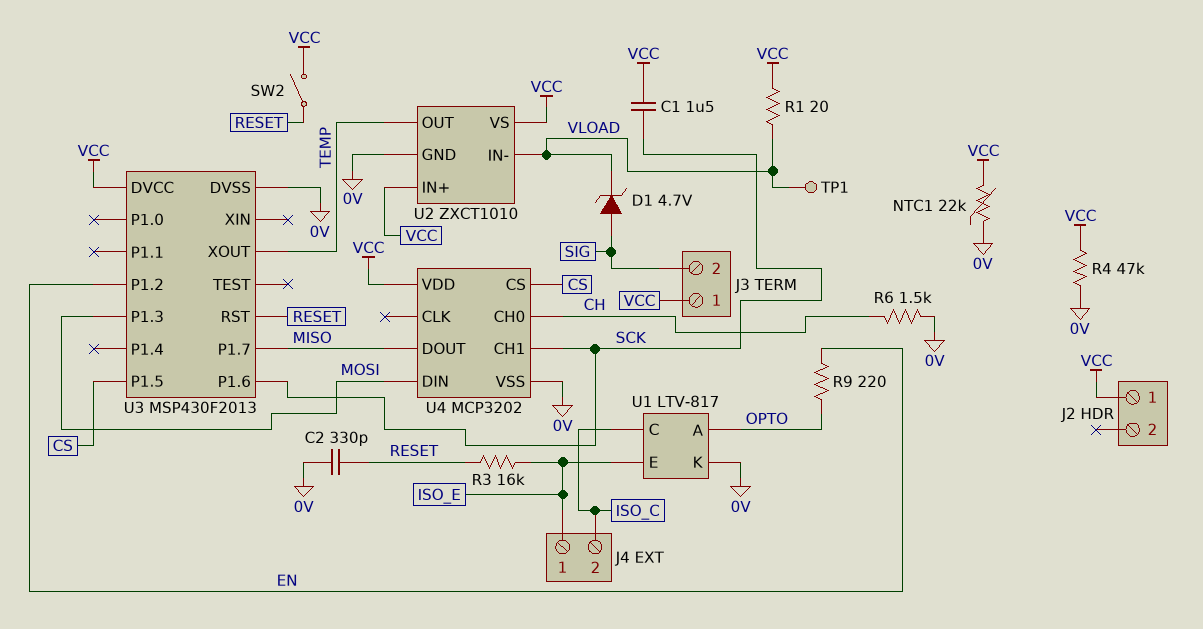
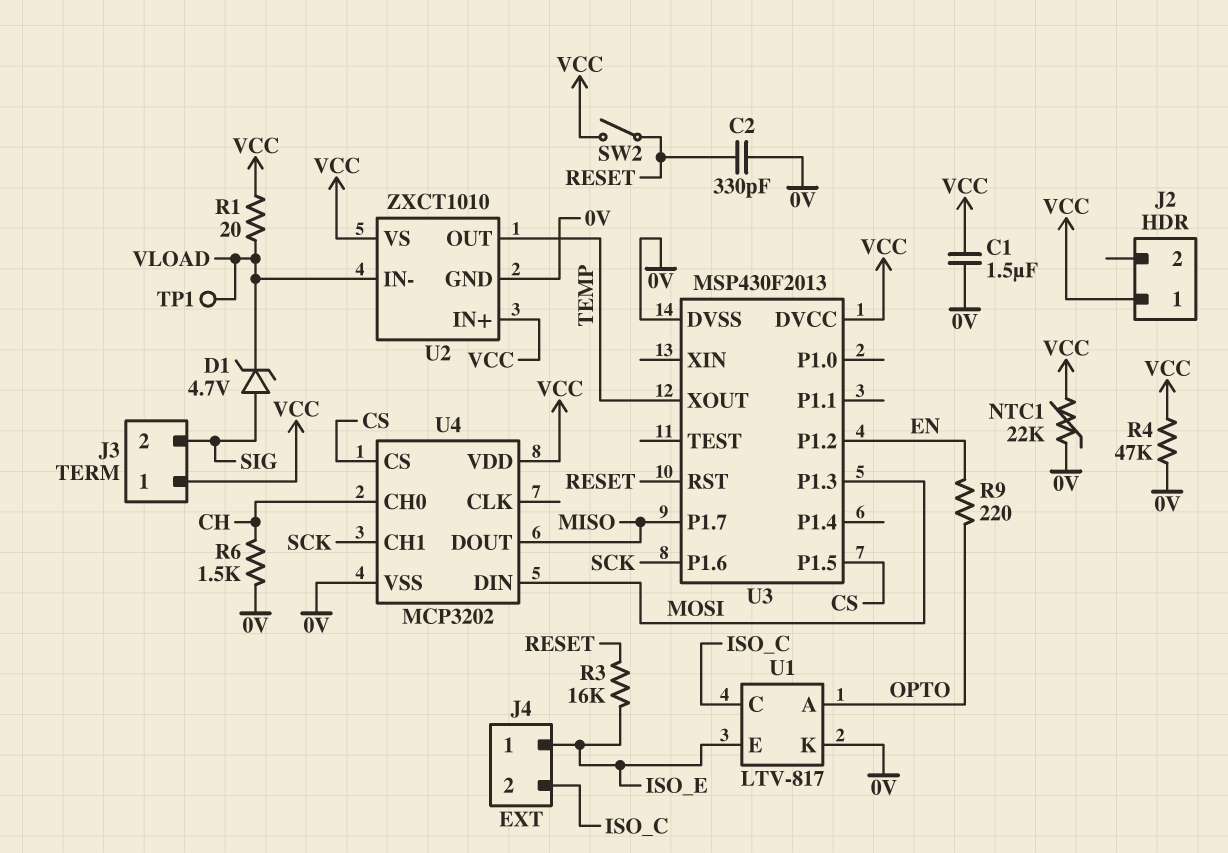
C1: 1.5uF (SCK, VCC) -> 1.5uF (0V, VCC)

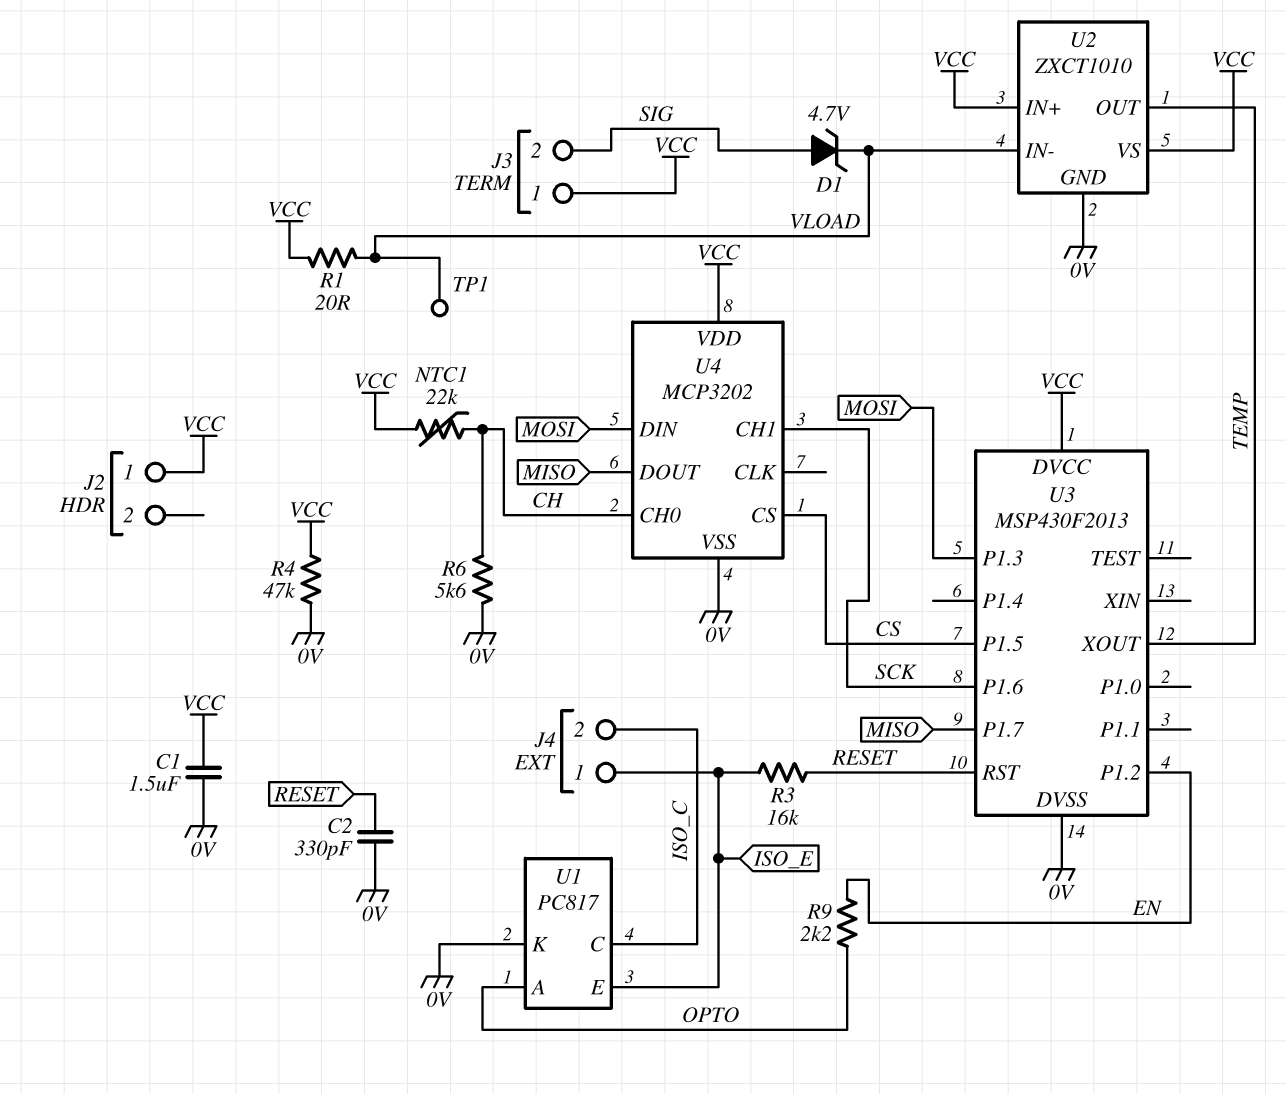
NTC1: 22k (0V, VCC) -> 22k (CH, VCC)
R6: 1.5k (0V, CH) -> 5.6k (0V, CH)
R9: 220 (EN, OPTO) -> 2.2k (EN, OPTO)
SW2: switch (RESET, VCC) -> none
U1: LTV-817 -> PC817

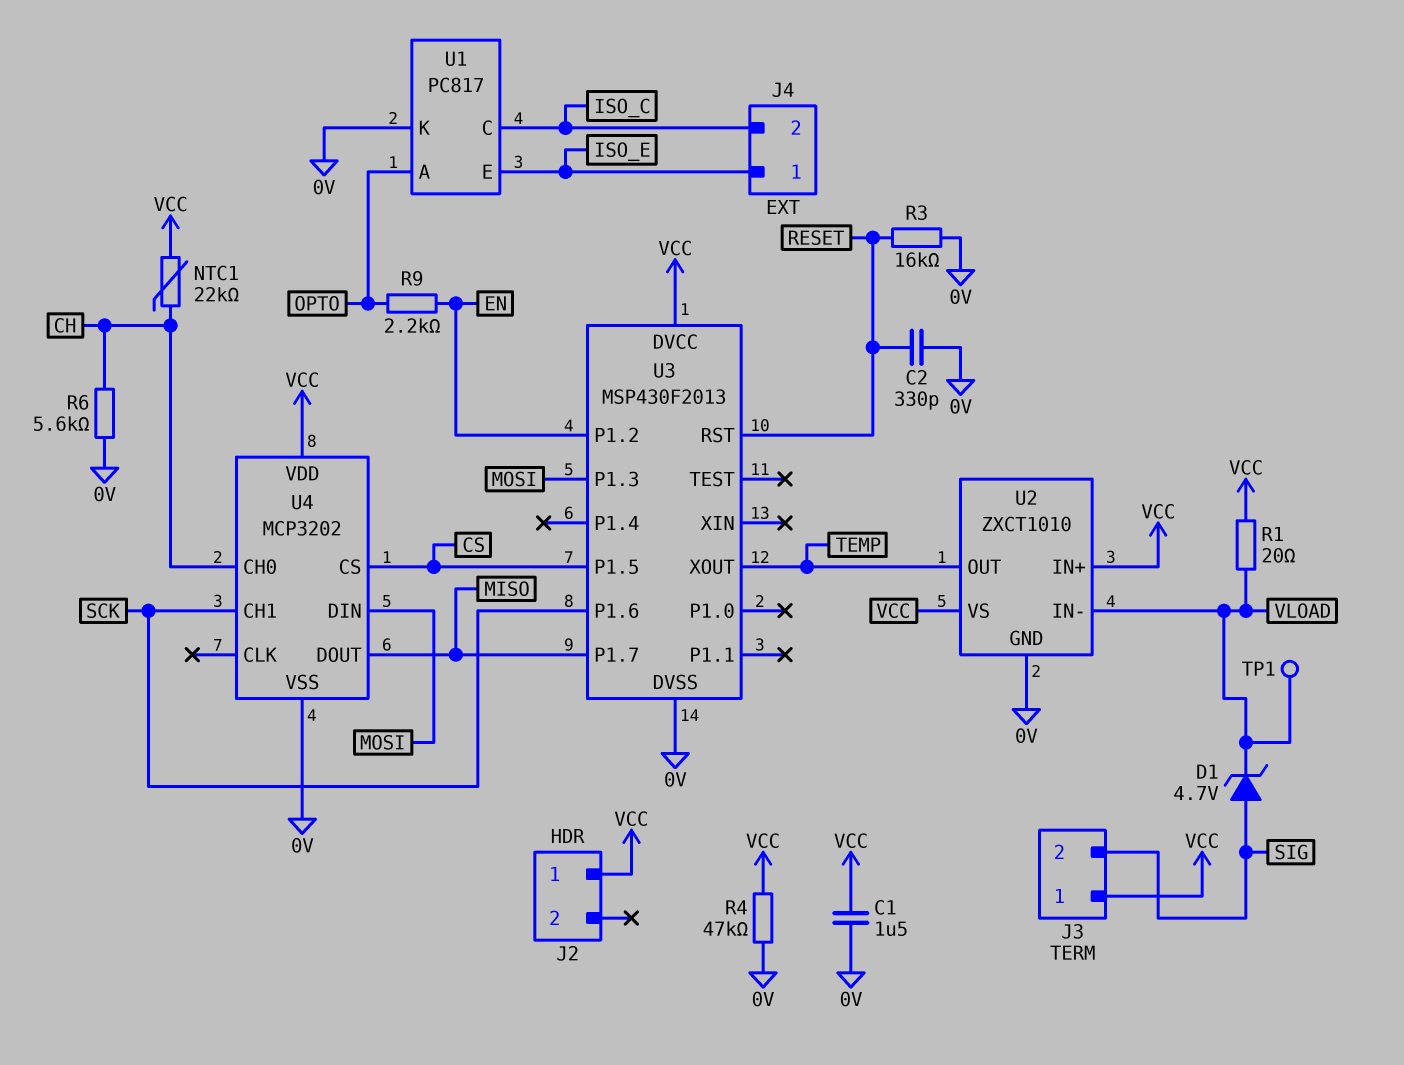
R3: 16k (ISO_E, RESET) -> 16k (0V, RESET)

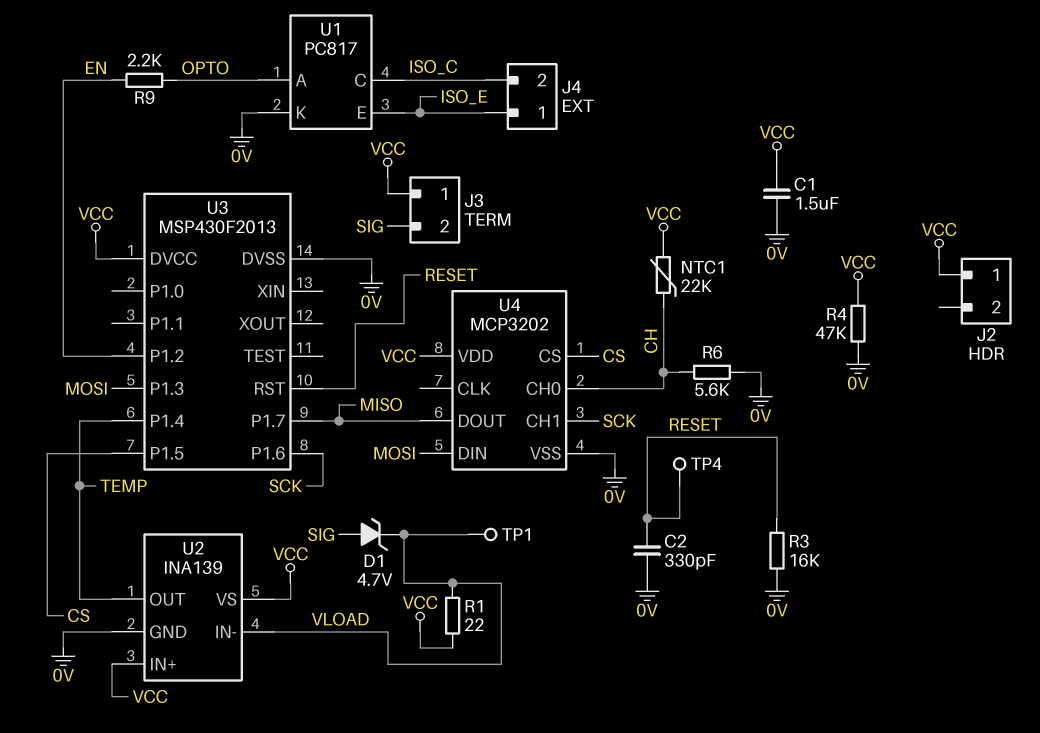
R1: 20 (VCC, VLOAD) -> 22 (VCC, VLOAD)
TP4: none -> test point (RESET)
U2: ZXCT1010 -> INA139
U3 pin P1.4: none -> TEMP
U3 pin XOUT: TEMP -> none

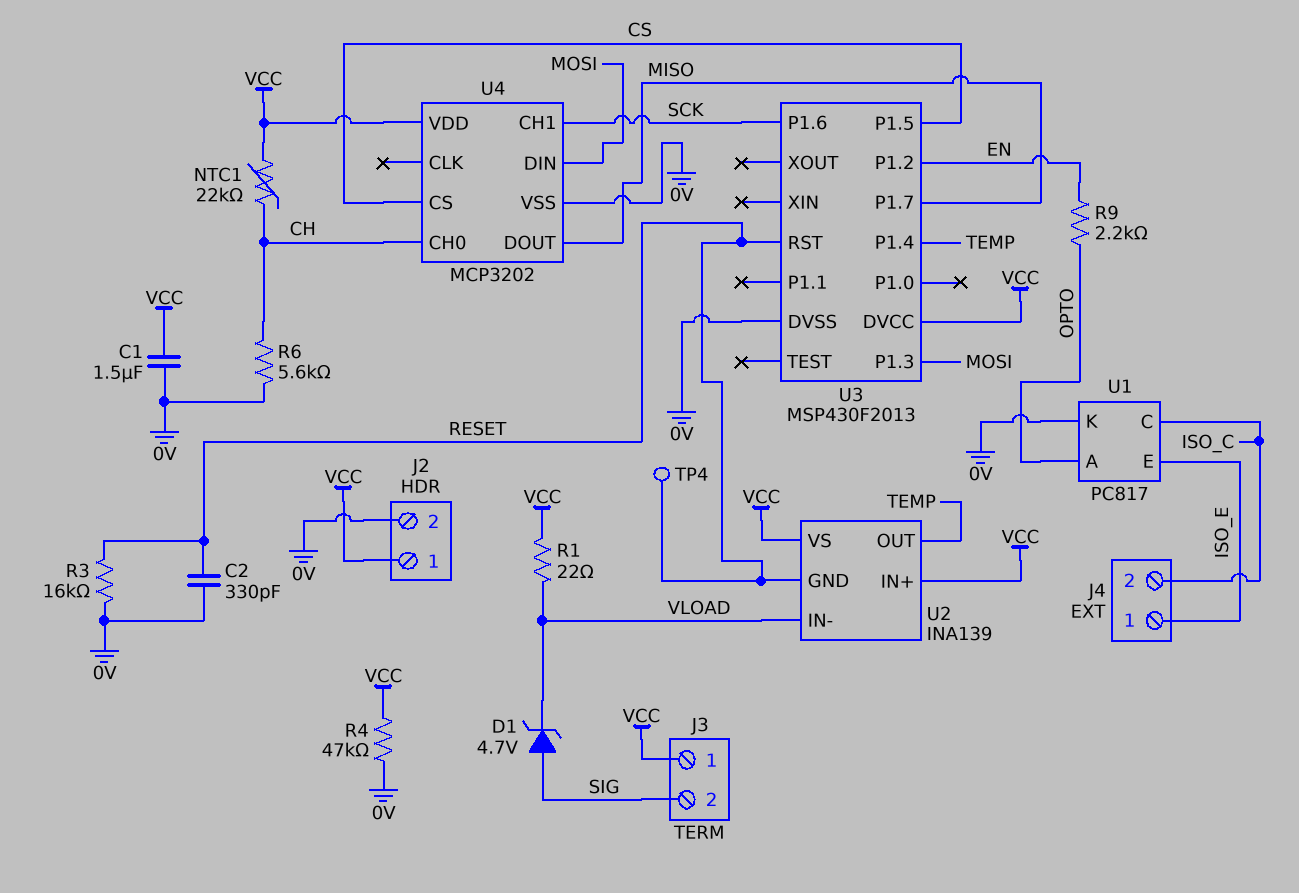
J2 pin 2: none -> 0V
TP1: test point (VLOAD) -> none
U2 pin GND: 0V -> RESET

